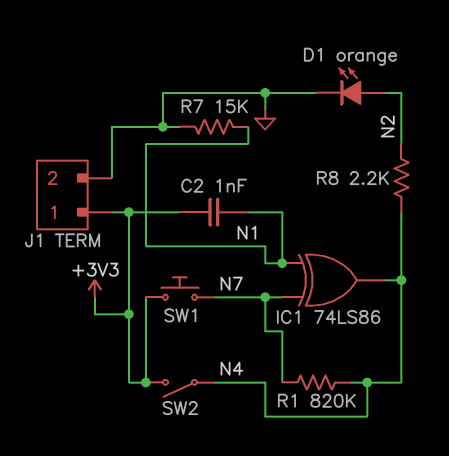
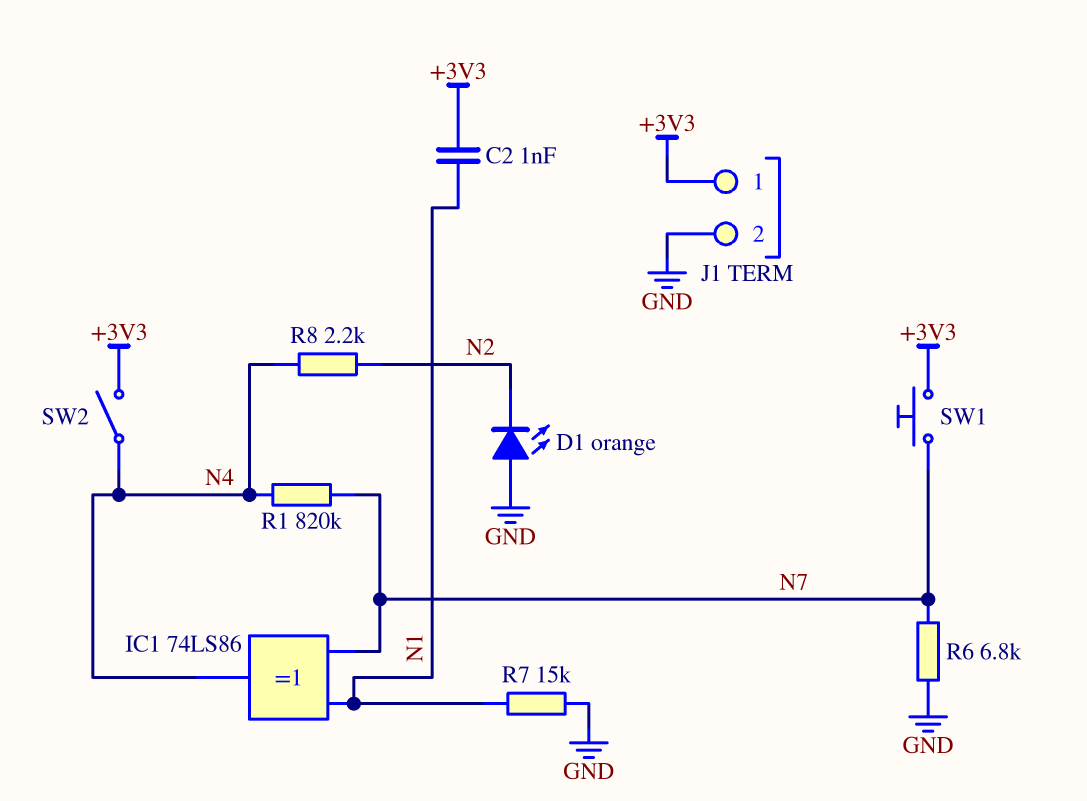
D1: LED orange (A N2, K GND) -> LED orange (A GND, K N2)
R6: none -> 6.8k (GND, N7)

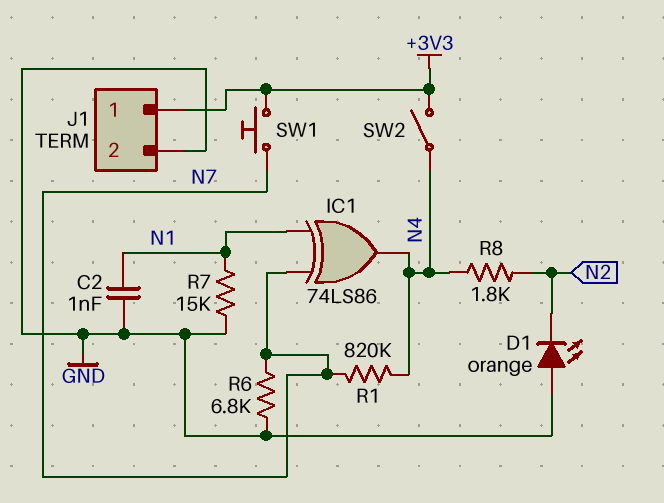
C2: 1nF (+3V3, N1) -> 1nF (GND, N1)
R8: 2.2k (N2, N4) -> 1.8k (N2, N4)

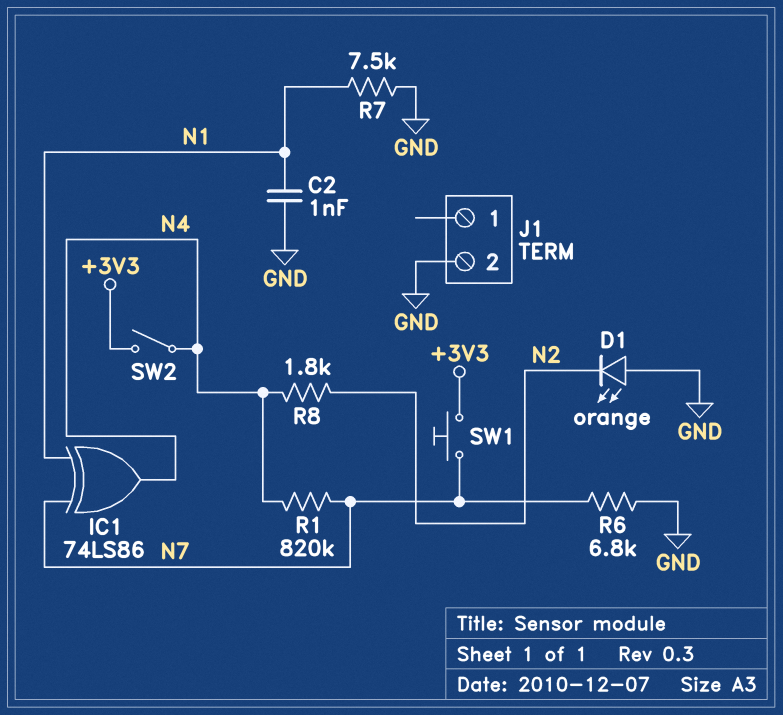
J1 pin 1: +3V3 -> none
R7: 15k (GND, N1) -> 7.5k (GND, N1)

